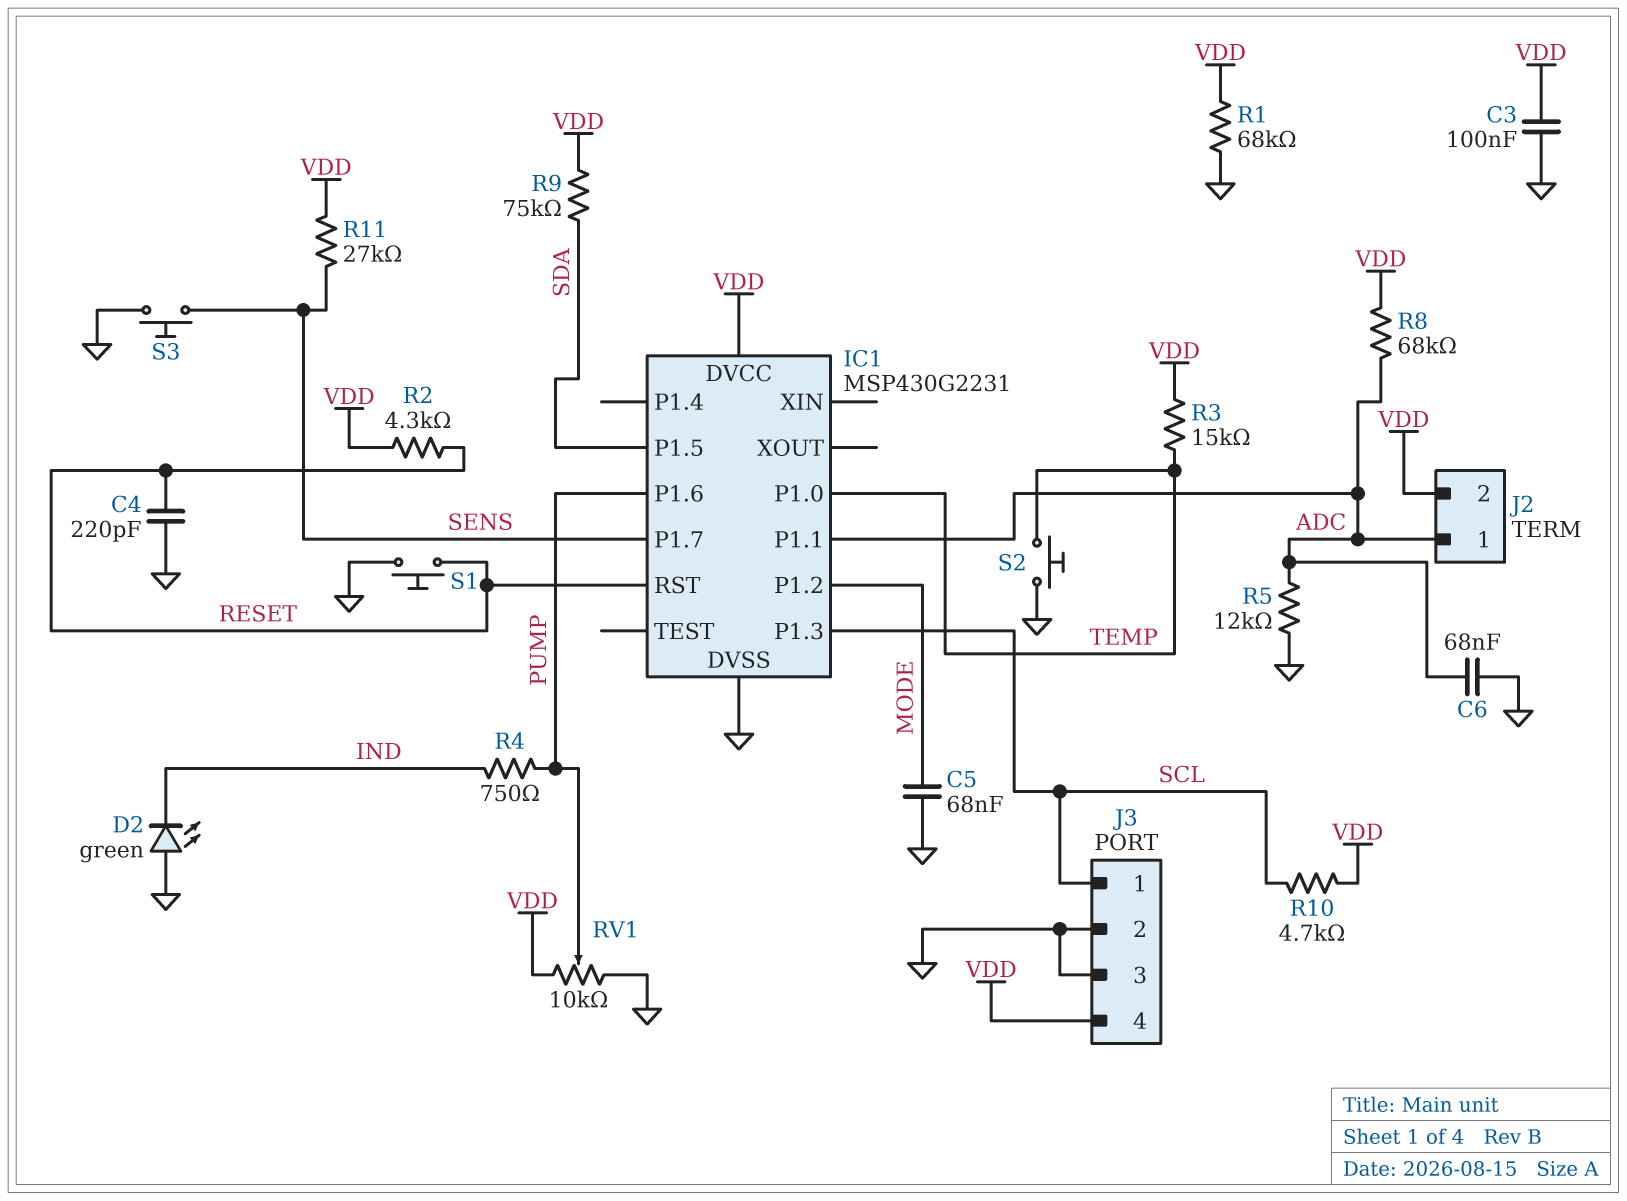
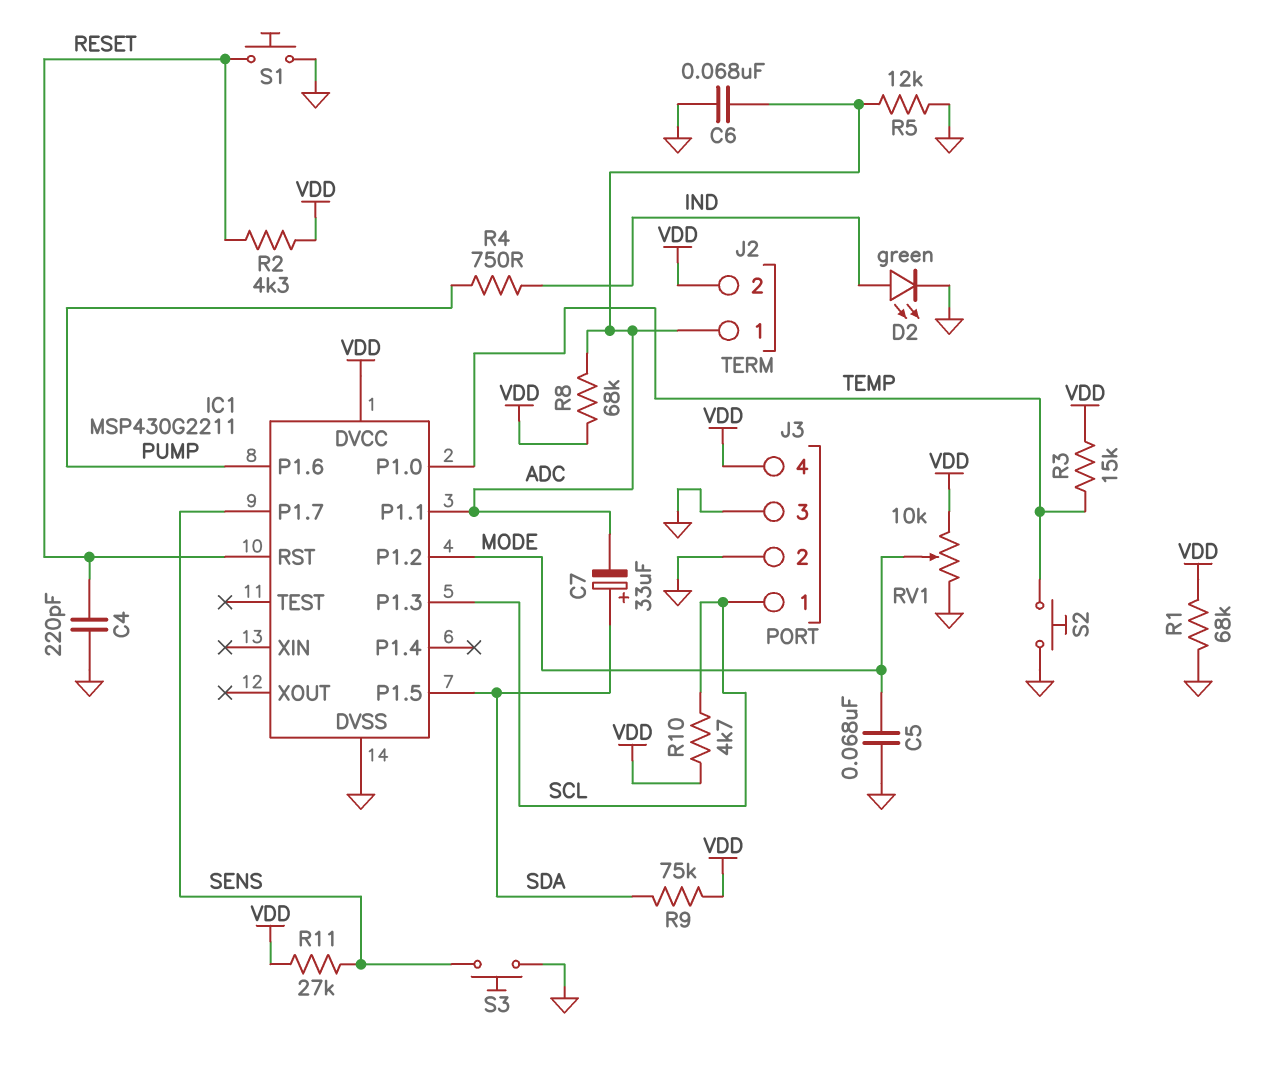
C3: 100nF (GND, VDD) -> none
C7: none -> 33uF (plus SDA, minus ADC)
D2: LED green (A GND, K IND) -> LED green (A IND, K GND)
IC1: MSP430G2231 -> MSP430G2211
RV1: 10k (GND, VDD, wiper PUMP) -> 10k (GND, VDD, wiper MODE)

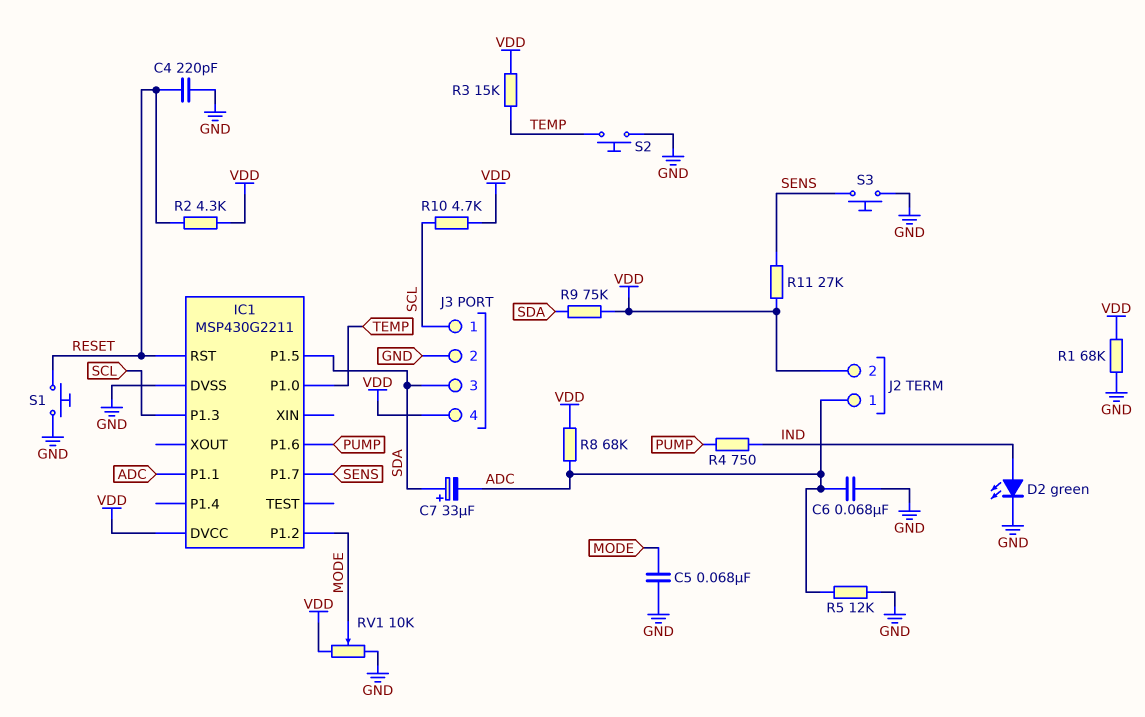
J3 pin 3: GND -> SDA

